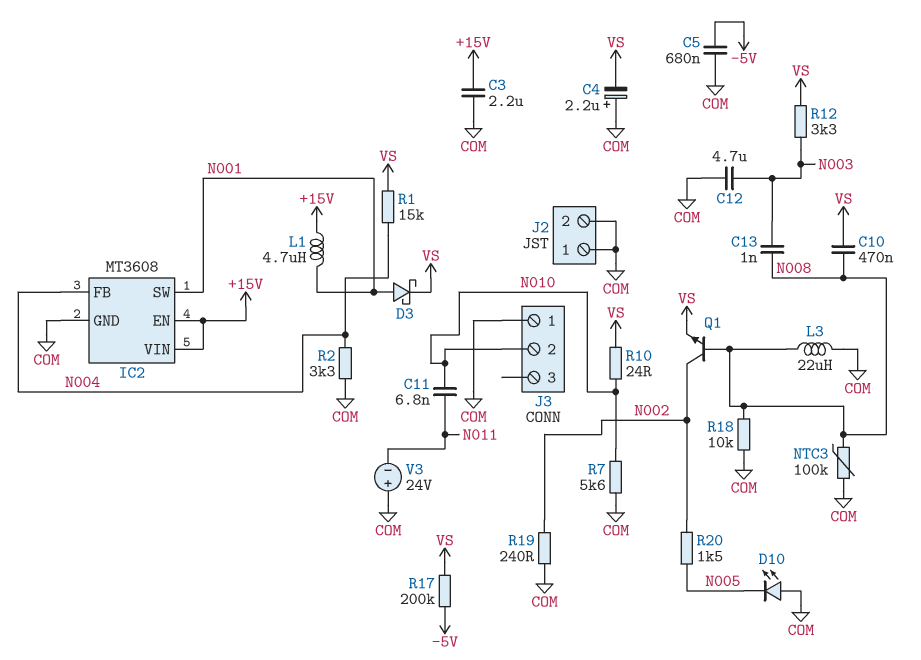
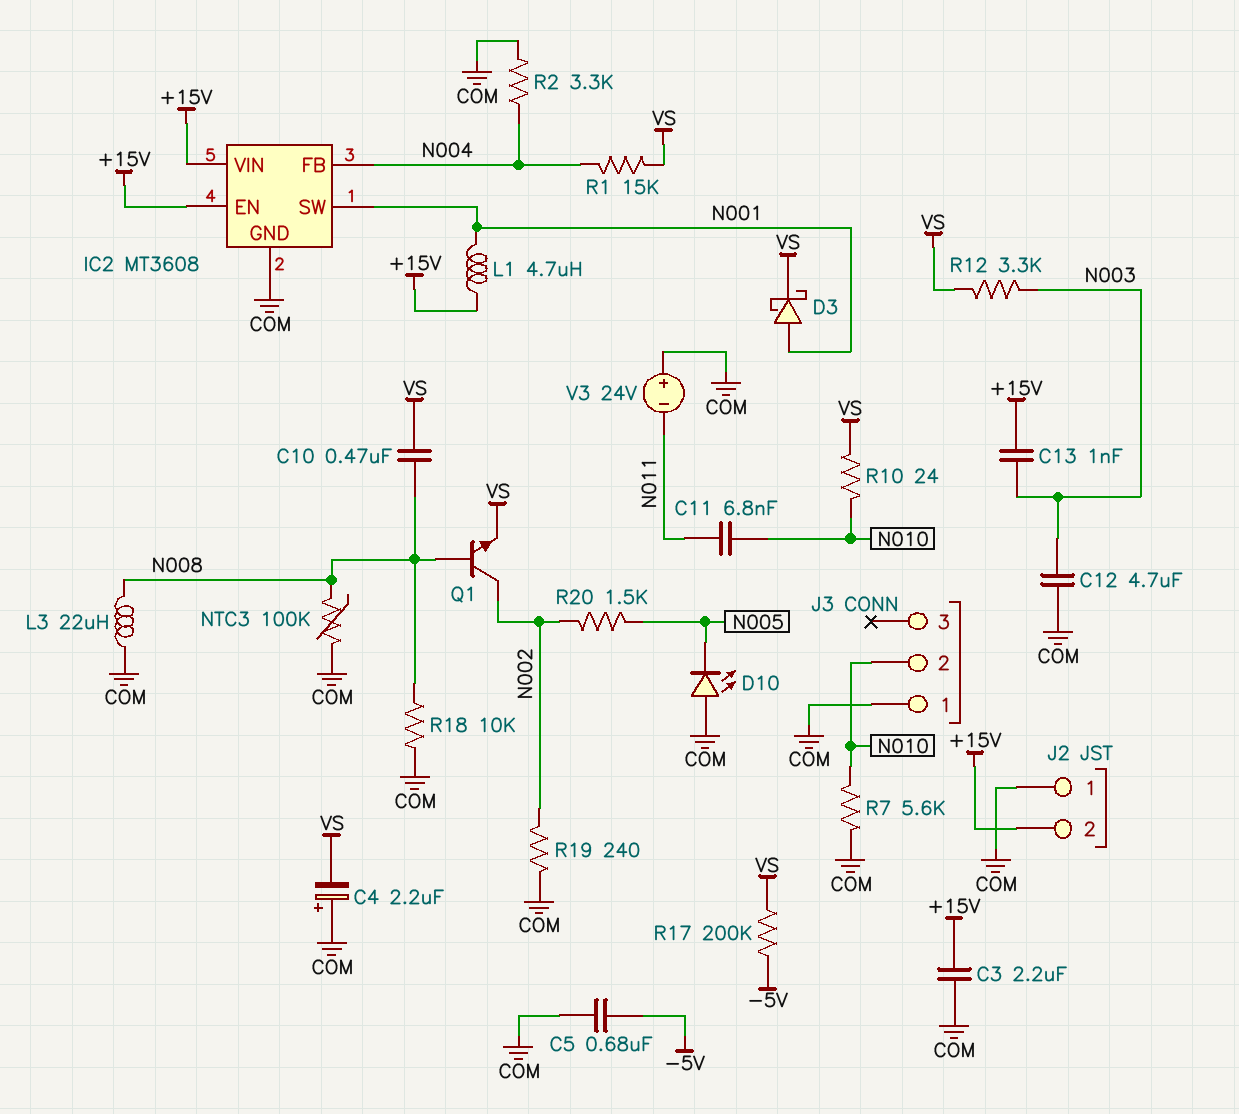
C13: 1nF (N003, N008) -> 1nF (+15V, N003)
J2 pin 2: COM -> +15V

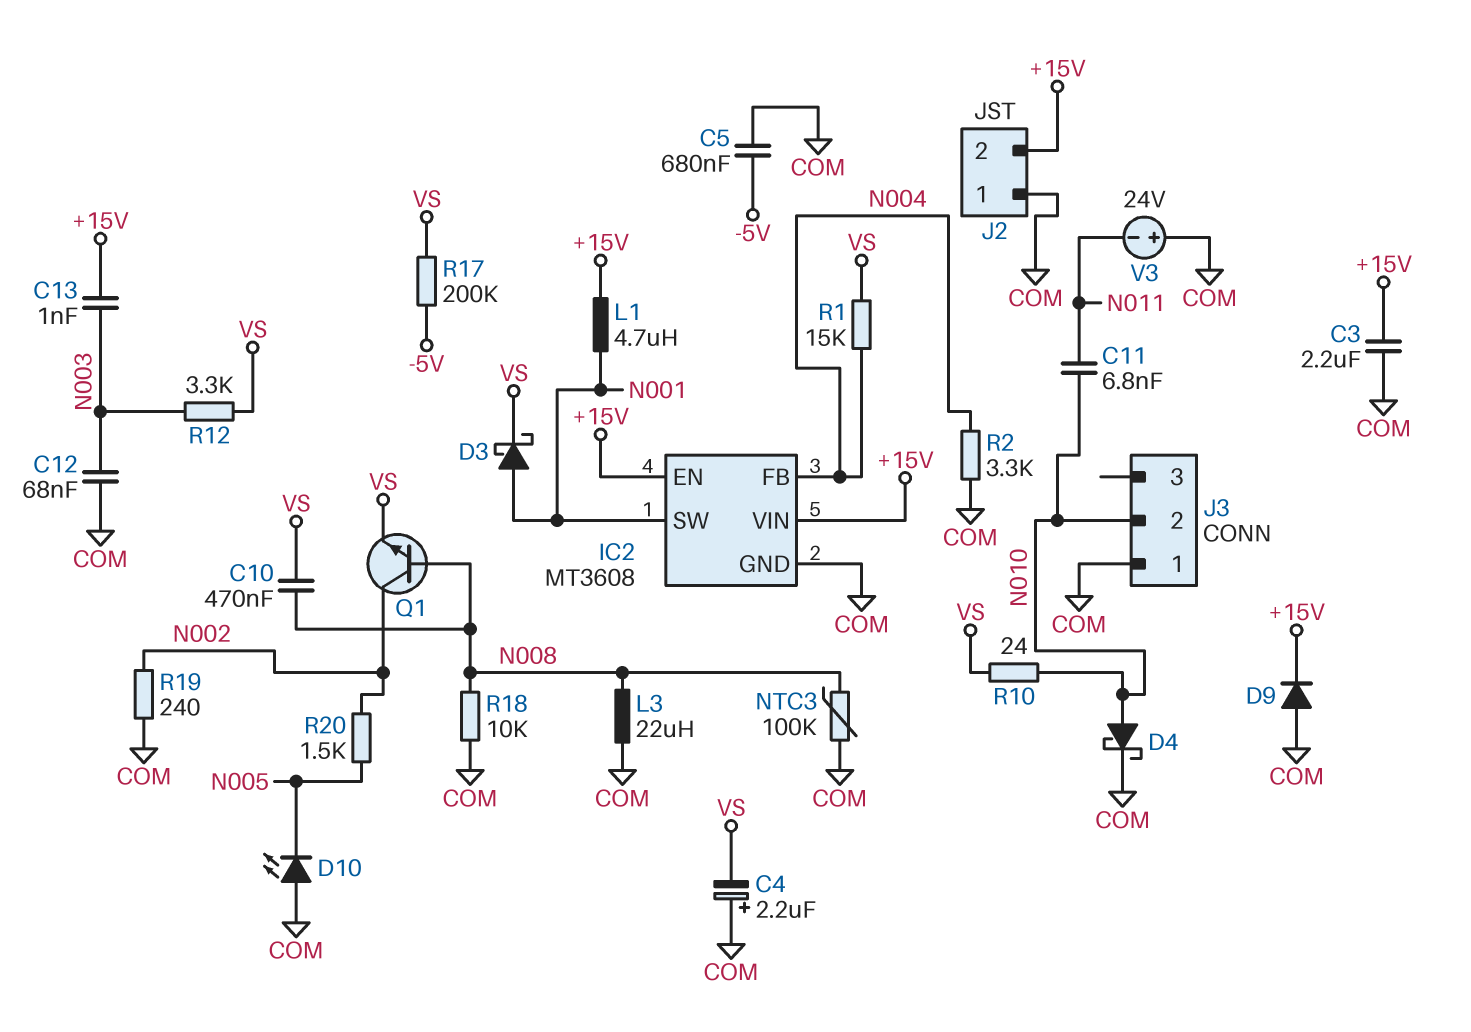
C12: 4.7uF (COM, N003) -> 68nF (COM, N003)
D4: none -> schottky (A N010, K COM)
D9: none -> diode (A COM, K +15V)
R7: 5.6k (COM, N010) -> none

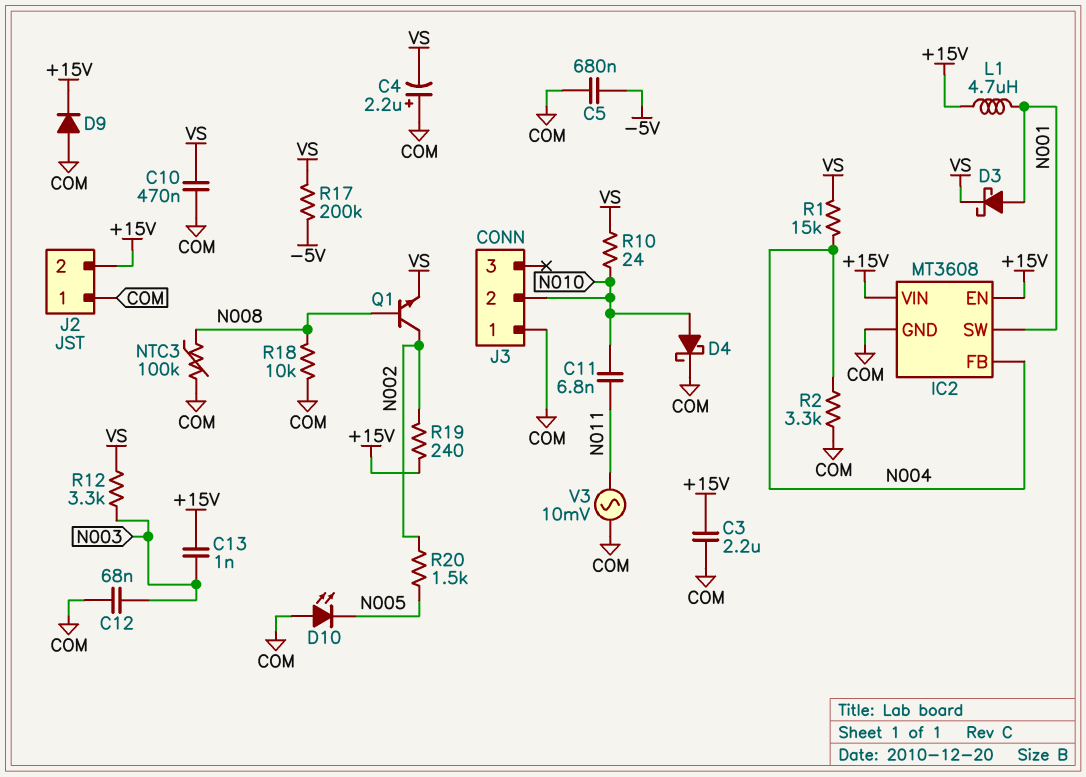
C10: 470nF (N008, VS) -> 470nF (COM, VS)
L3: 22uH (COM, N008) -> none
R19: 240 (COM, N002) -> 240 (+15V, N002)
V3: 24V (plus COM, minus N011) -> AC 10mV (COM, N011)

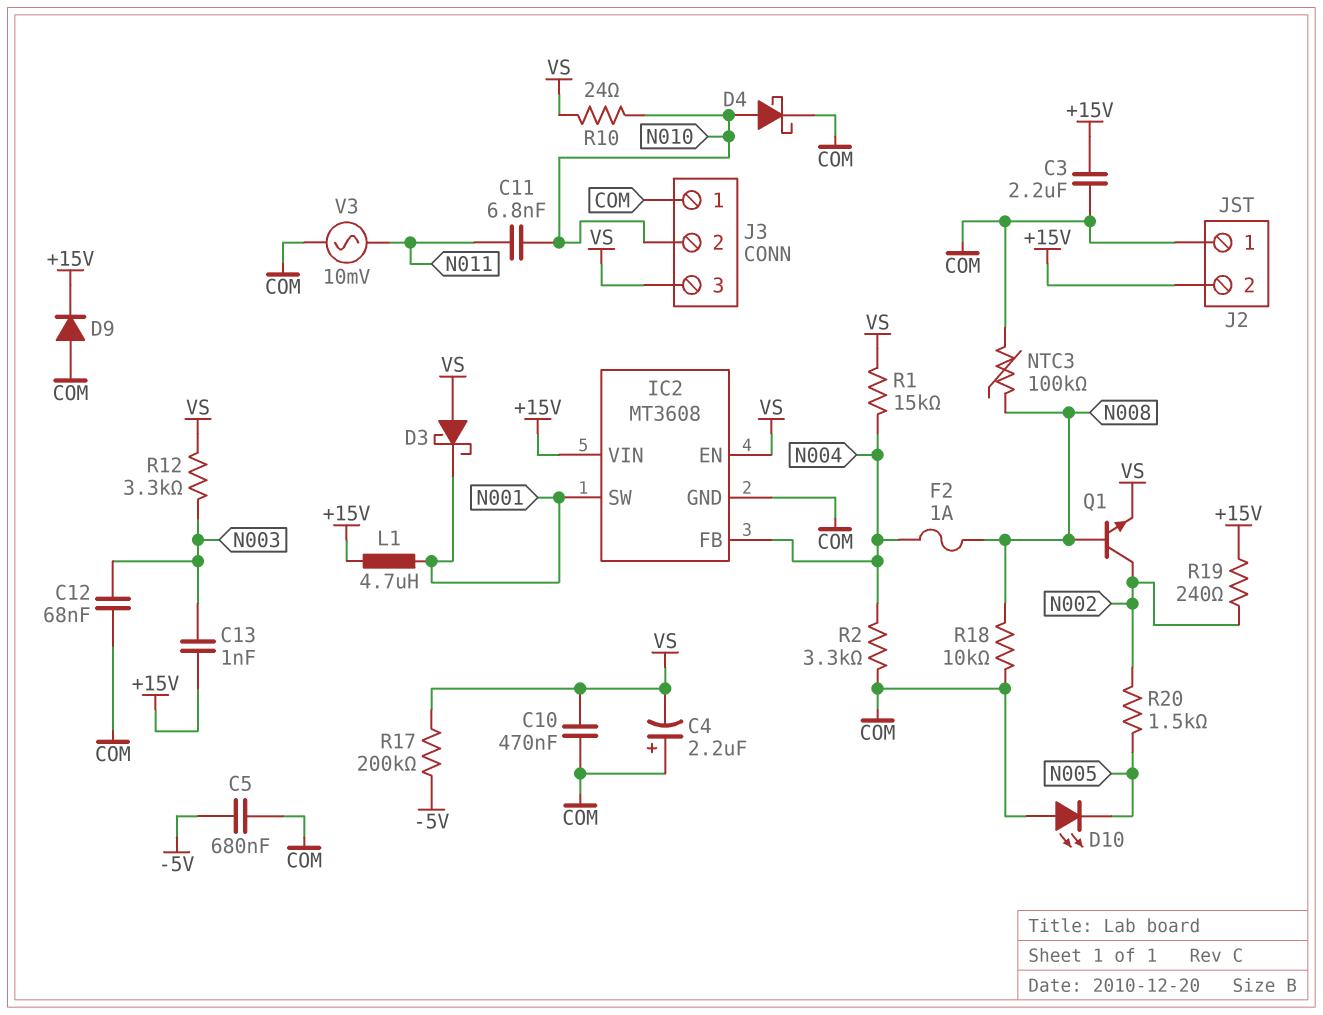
D3: schottky (A N001, K VS) -> schottky (A VS, K N001)
F2: none -> 1A (N004, N008)
IC2 pin EN: +15V -> VS
J3 pin 3: none -> VS

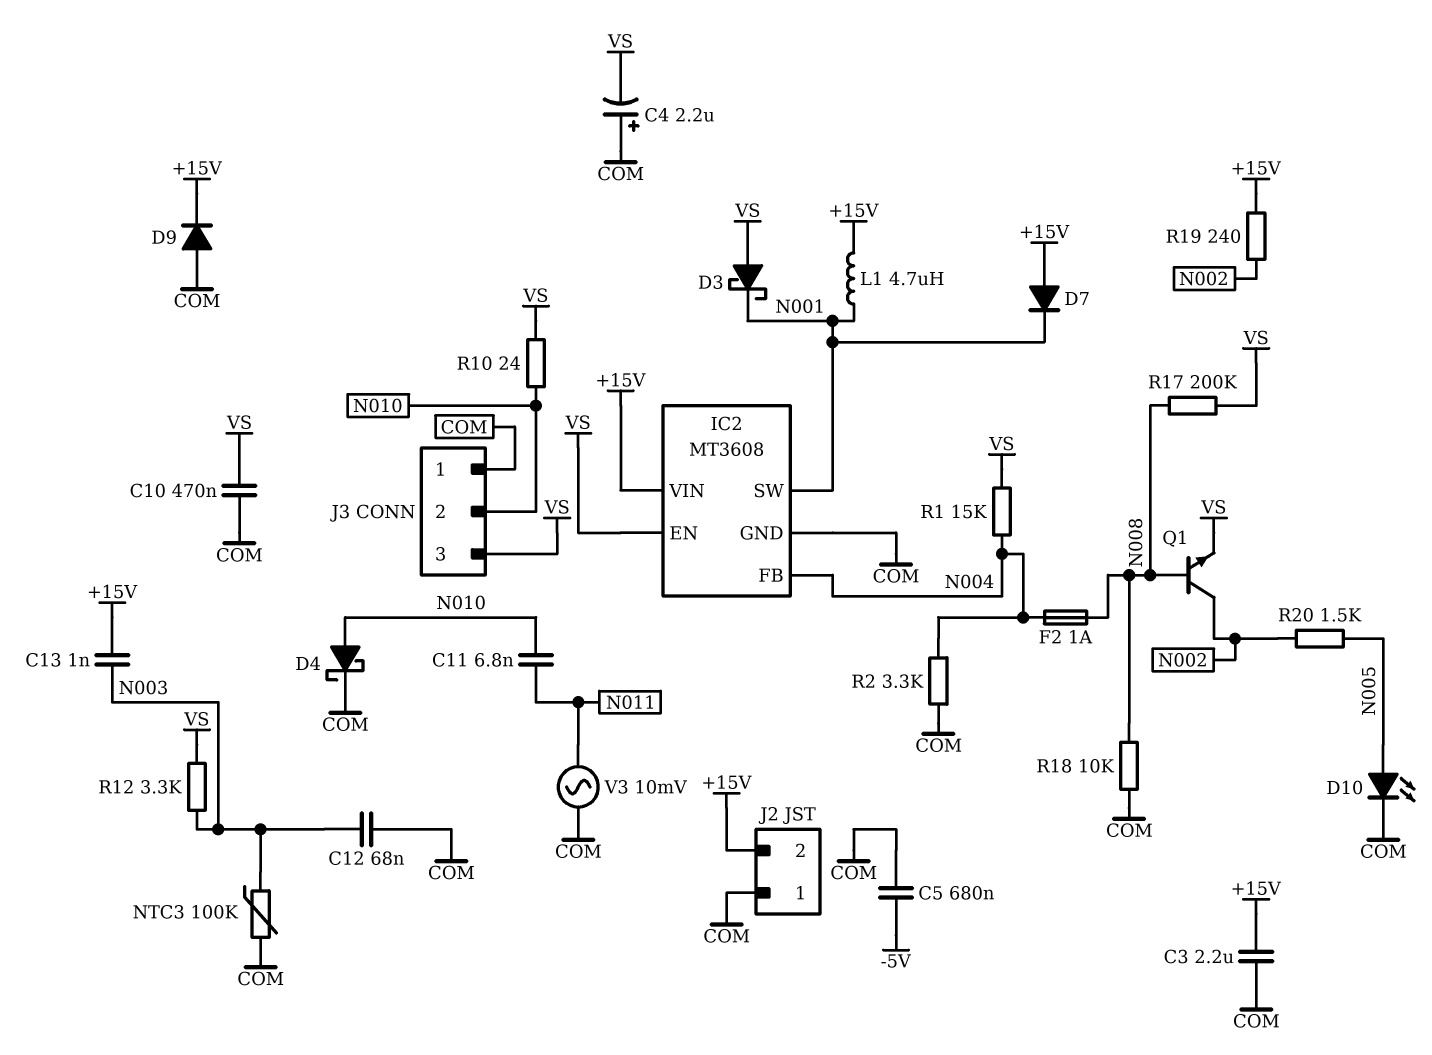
D7: none -> diode (A +15V, K N001)
D10: LED (A COM, K N005) -> LED (A N005, K COM)
NTC3: 100k (COM, N008) -> 100k (COM, N003)
R17: 200k (-5V, VS) -> 200k (N008, VS)

